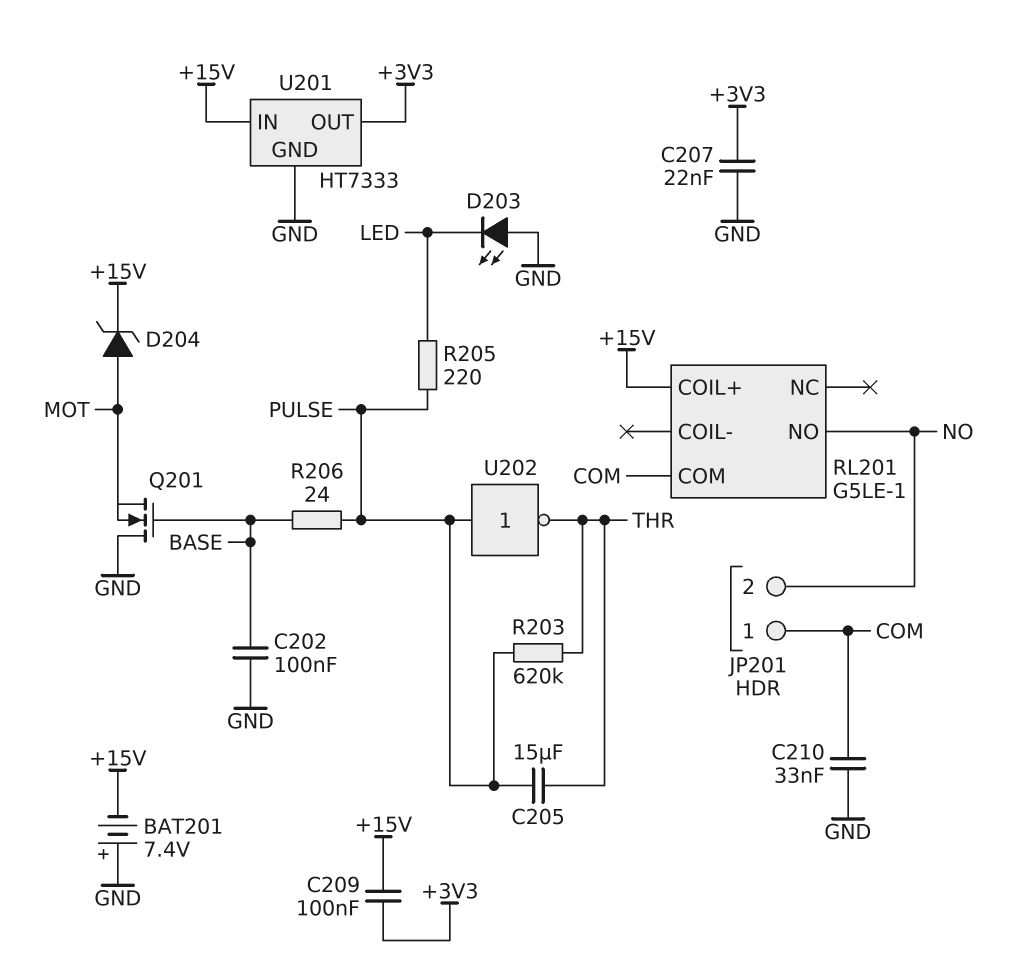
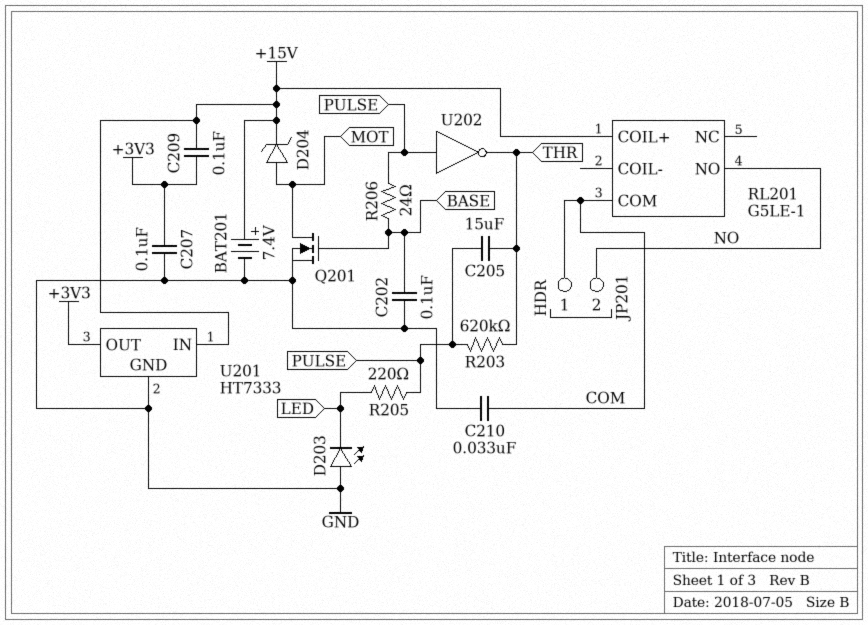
BAT201: 7.4V (plus GND, minus +15V) -> 7.4V (plus +15V, minus GND)
C207: 22nF (+3V3, GND) -> 100nF (+3V3, GND)
Q201: NMOS (G BASE, D GND, S MOT) -> NMOS (G BASE, D MOT, S GND)

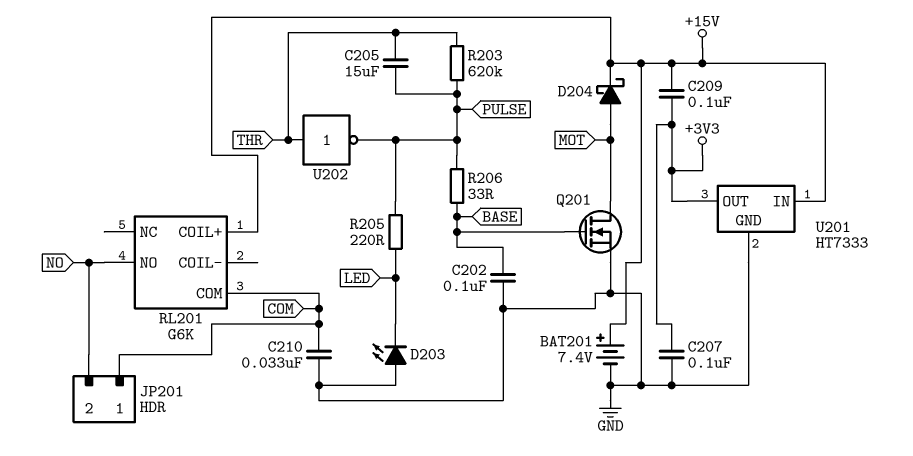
D204: zener (A MOT, K +15V) -> schottky (A MOT, K +15V)
R206: 24 (BASE, PULSE) -> 33 (BASE, PULSE)
RL201: G5LE-1 -> G6K
U202: NOT (in PULSE, out THR) -> NOT (in THR, out PULSE)

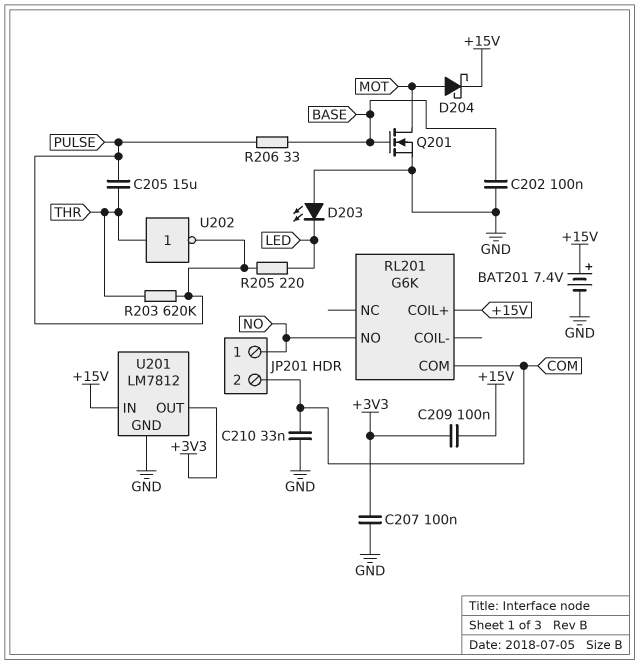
JP201 pin 1: COM -> NO
JP201 pin 2: NO -> COM
U201: HT7333 -> LM7812

